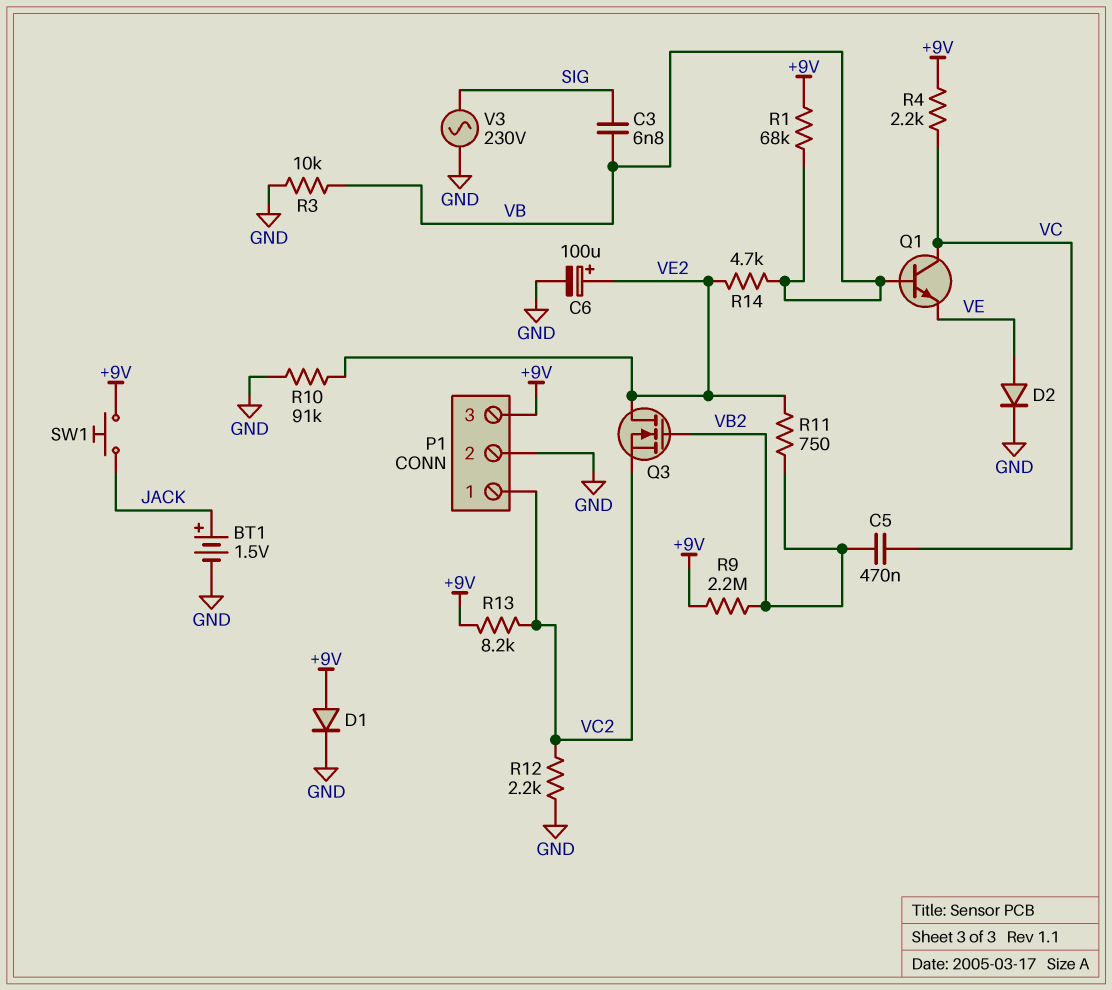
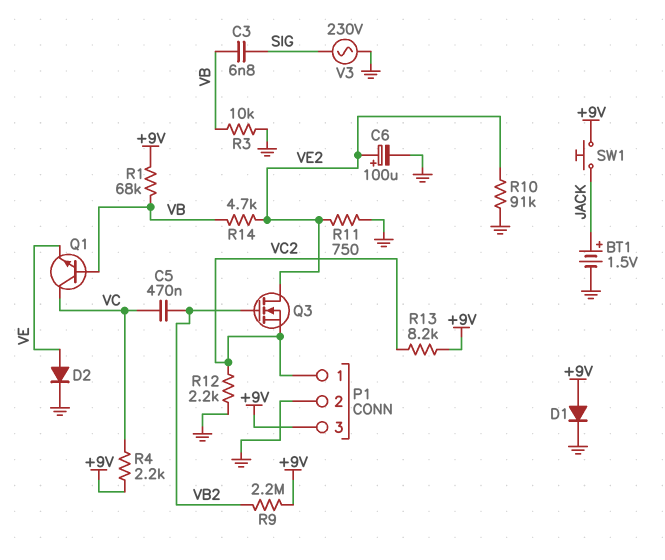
R11: 750 (VB2, VE2) -> 750 (GND, VE2)

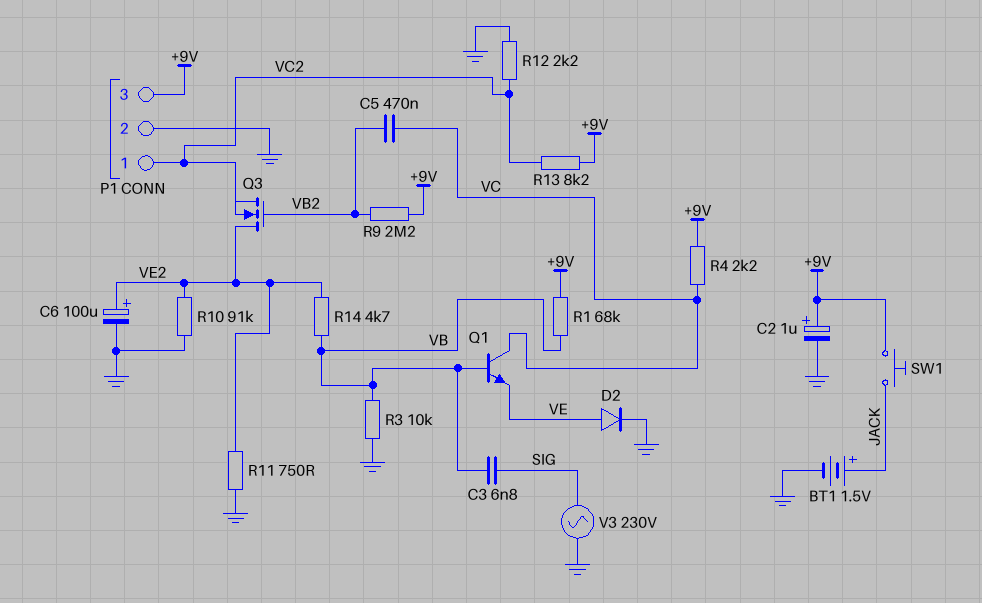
C2: none -> 1uF (plus +9V, minus GND)
D1: diode (A +9V, K GND) -> none

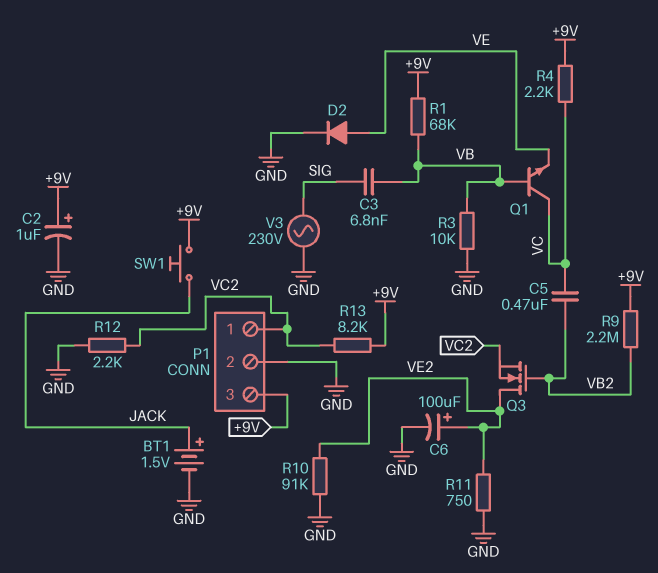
R14: 4.7k (VB, VE2) -> none

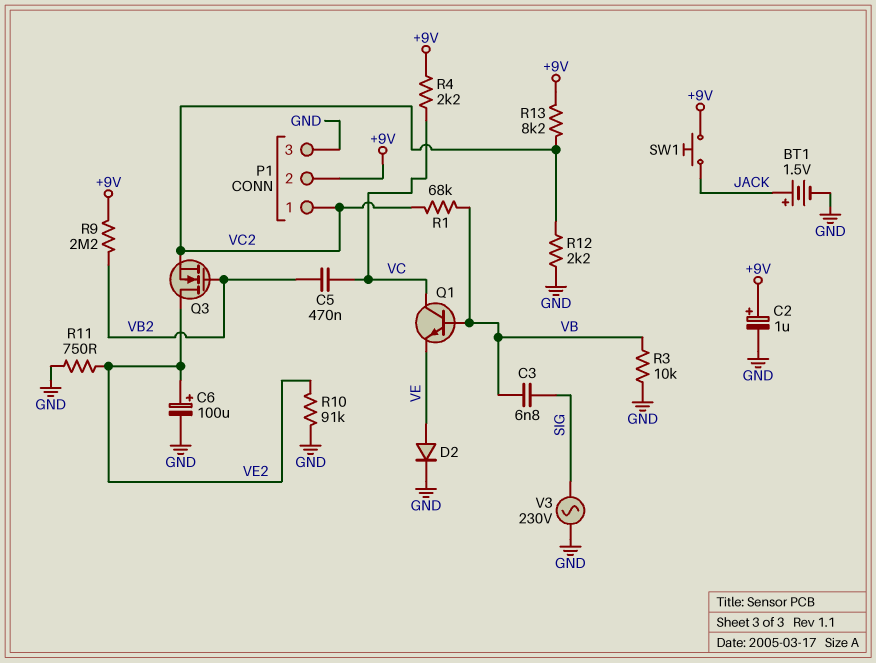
P1 pin 2: GND -> +9V
P1 pin 3: +9V -> GND
R1: 68k (+9V, VB) -> 68k (VB, VC2)

